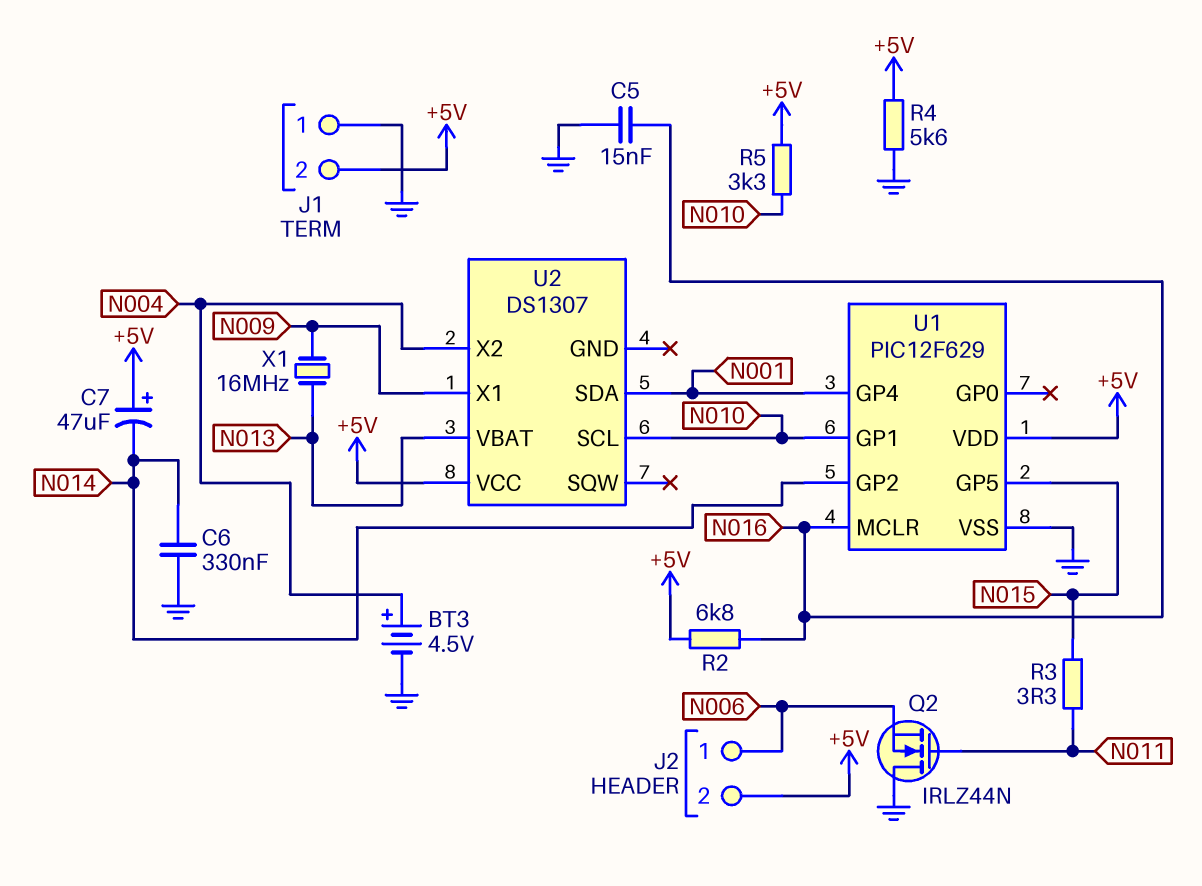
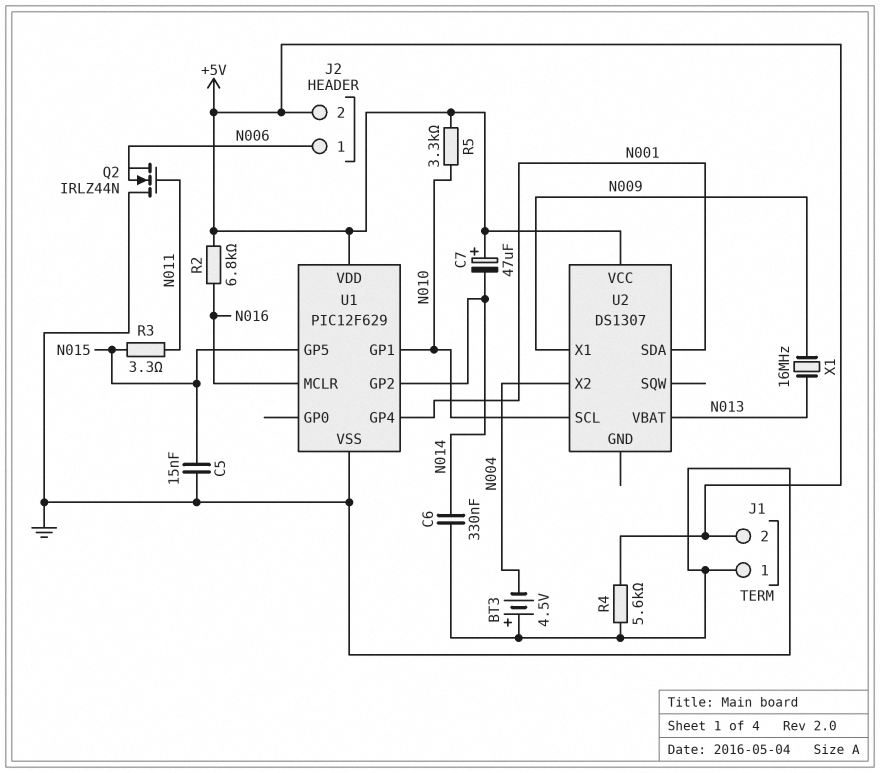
BT3: 4.5V (plus N004, minus GND) -> 4.5V (plus GND, minus N004)
C5: 15nF (GND, N016) -> 15nF (GND, N015)

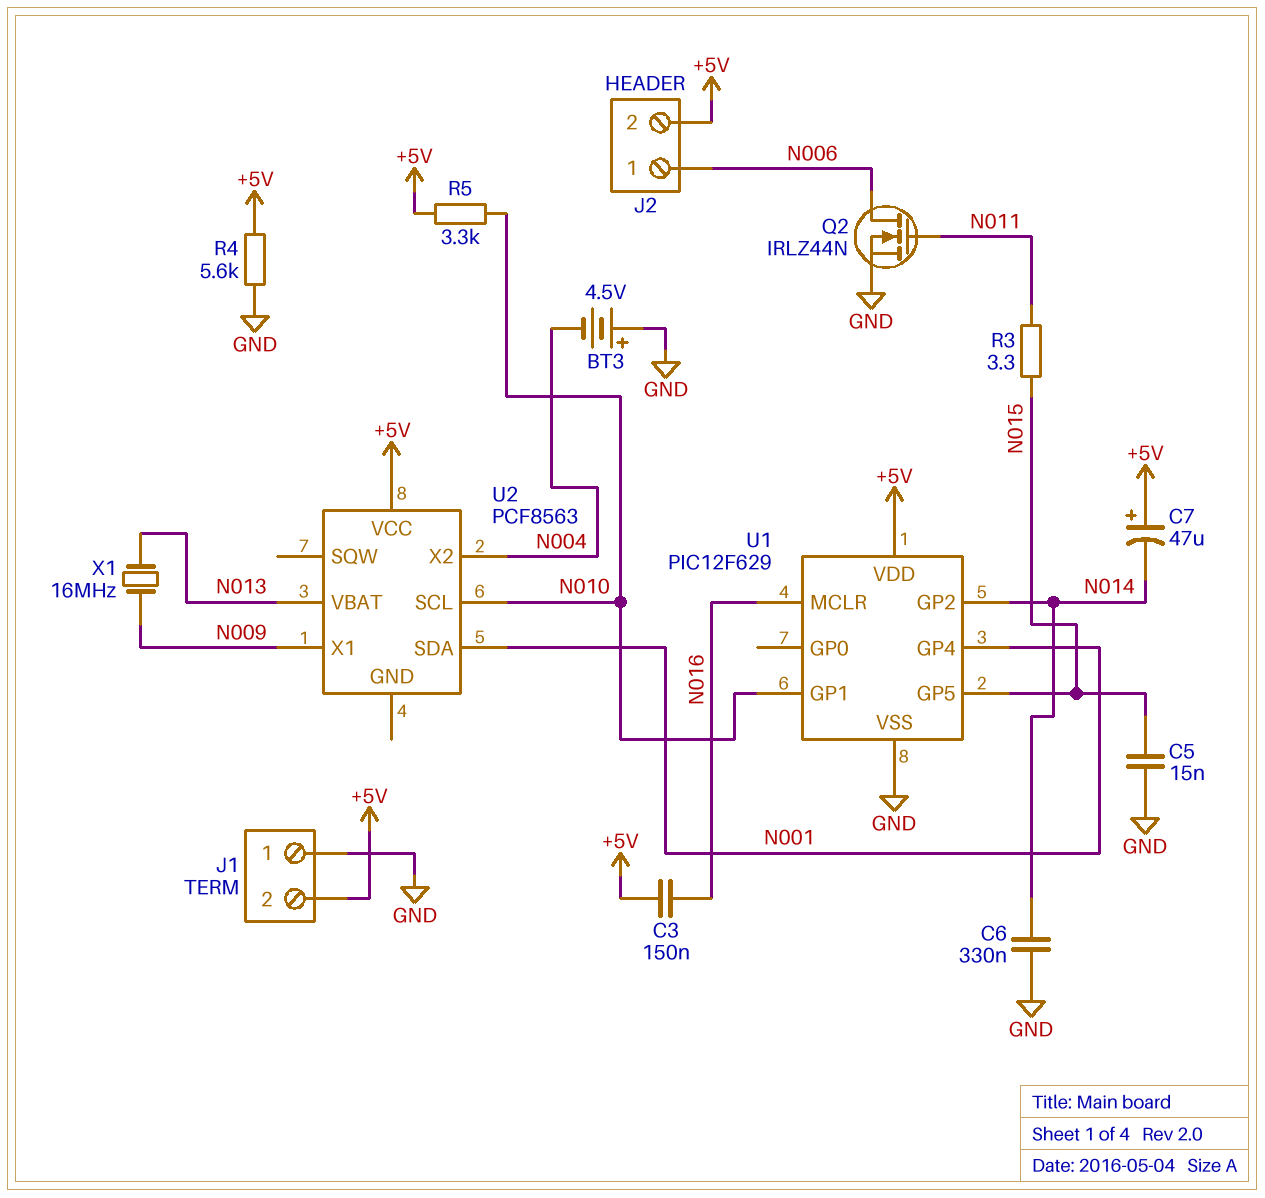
C3: none -> 150nF (+5V, N016)
Q2: NMOS IRLZ44N (G N011, D GND, S N006) -> NMOS IRLZ44N (G N011, D N006, S GND)
R2: 6.8k (+5V, N016) -> none
U2: DS1307 -> PCF8563

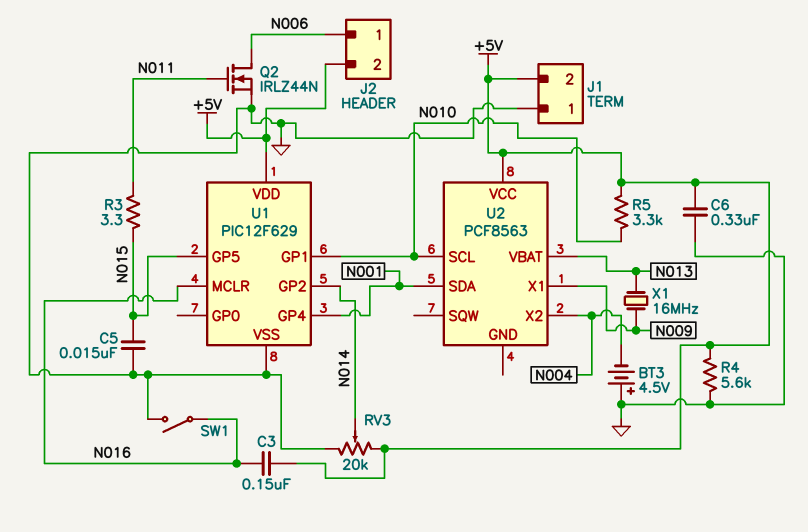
C6: 330nF (GND, N014) -> 330nF (+5V, GND)
C7: 47uF (plus +5V, minus N014) -> none
RV3: none -> 20k (+5V, GND, wiper N014)
SW1: none -> switch (GND, N016)

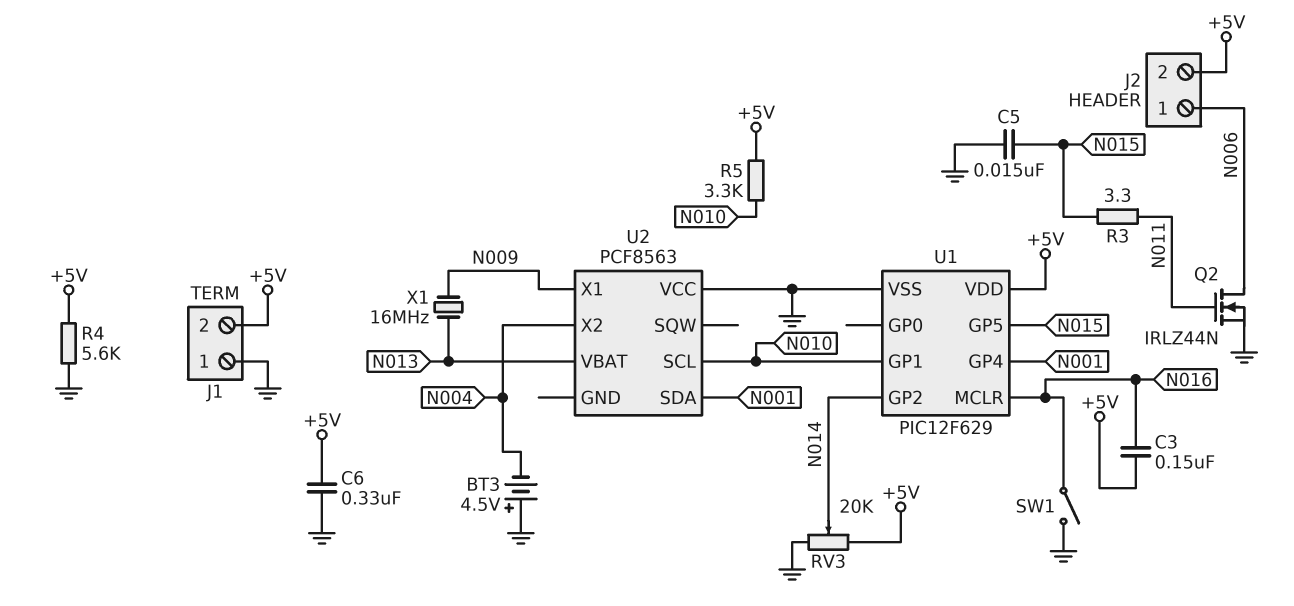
U2 pin VCC: +5V -> GND

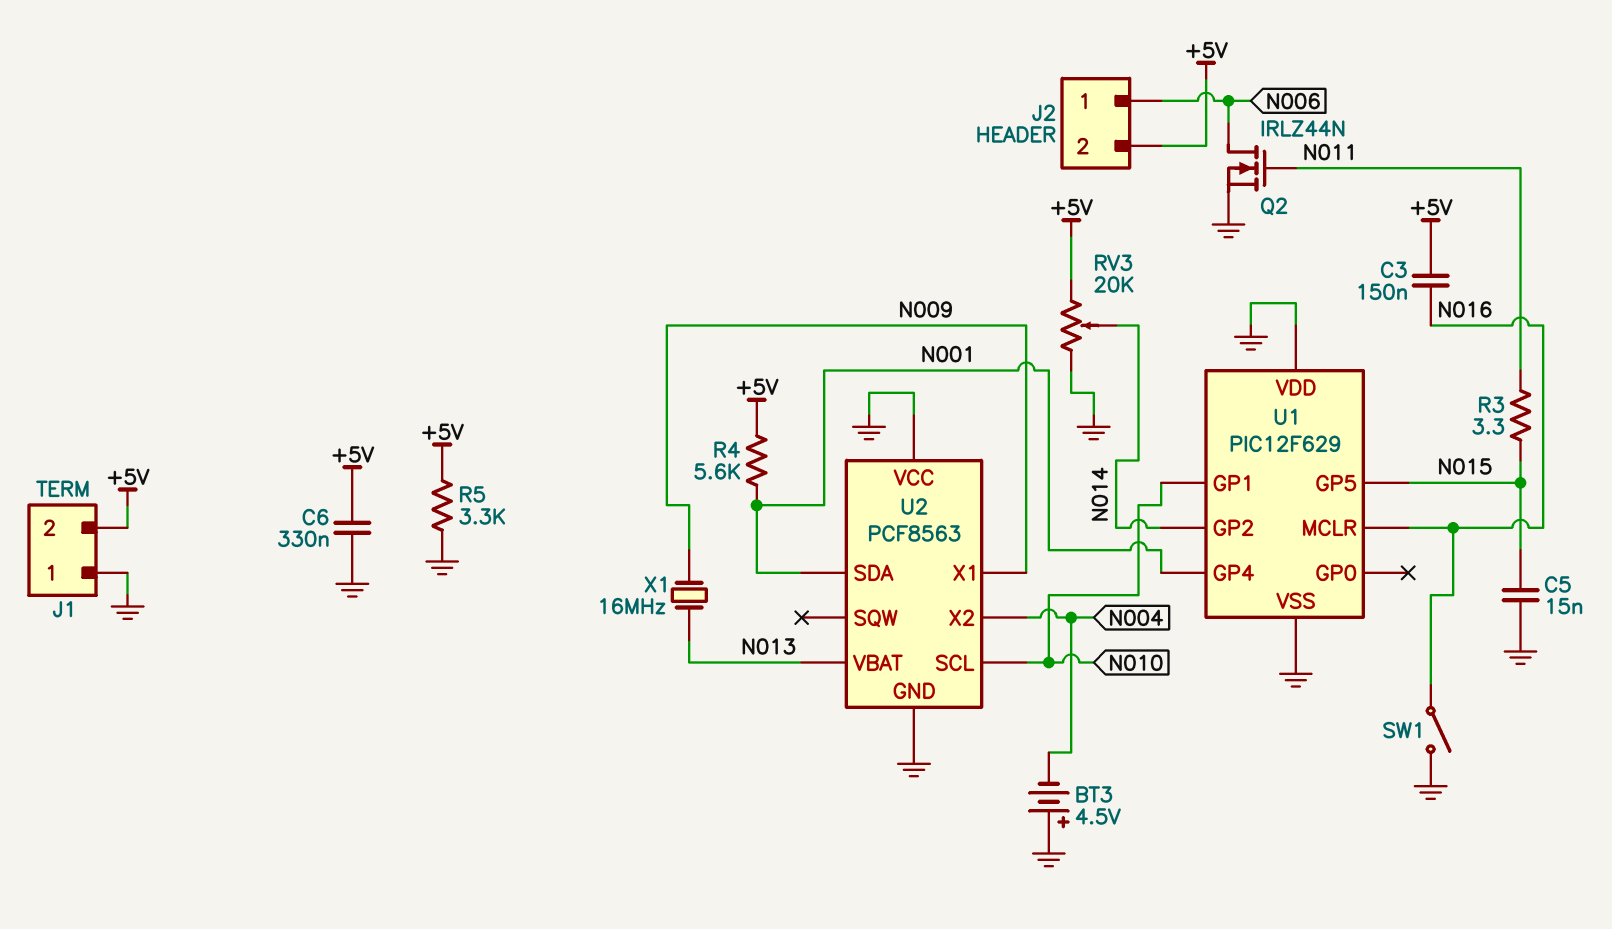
R4: 5.6k (+5V, GND) -> 5.6k (+5V, N001)
R5: 3.3k (+5V, N010) -> 3.3k (+5V, GND)
U1 pin VDD: +5V -> GND
U2 pin GND: none -> GND

